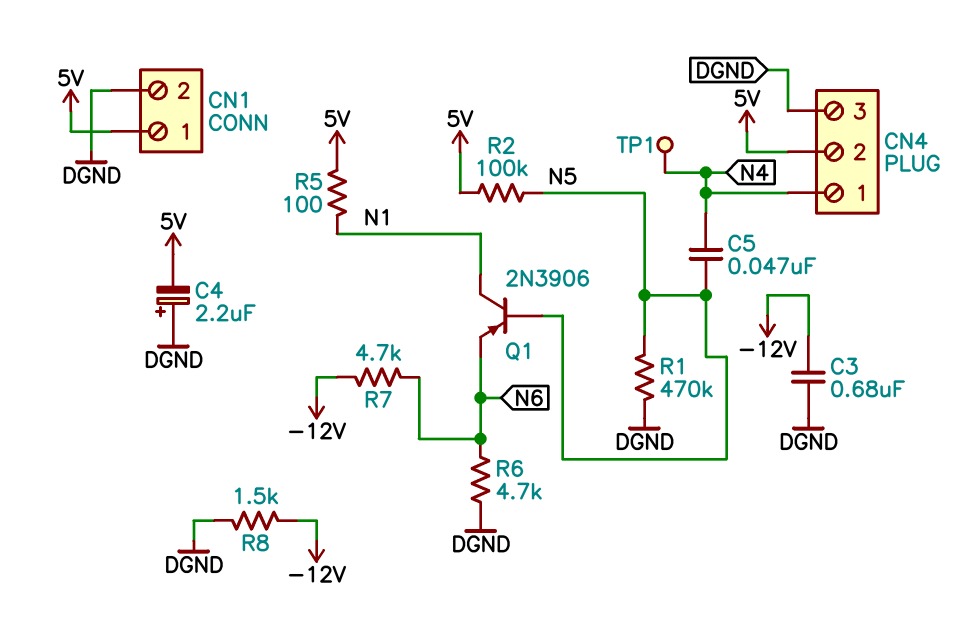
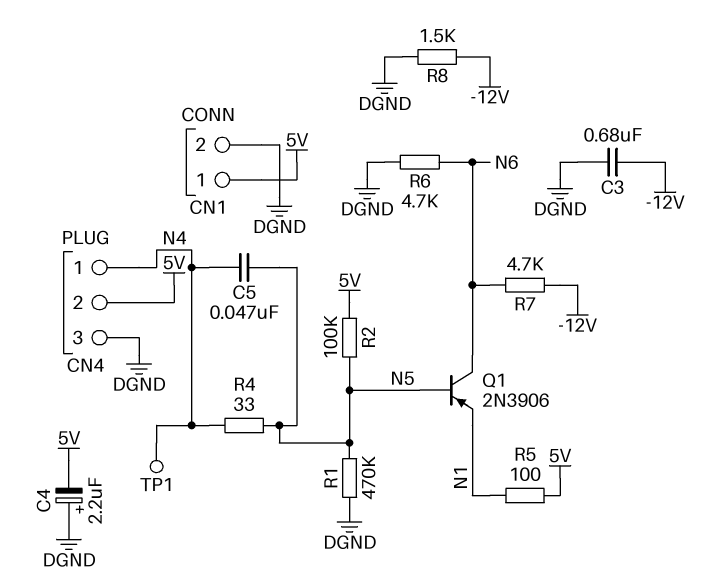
Q1: PNP 2N3906 (B N5, C N1, E N6) -> PNP 2N3906 (B N5, C N6, E N1)
R4: none -> 33 (N4, N5)

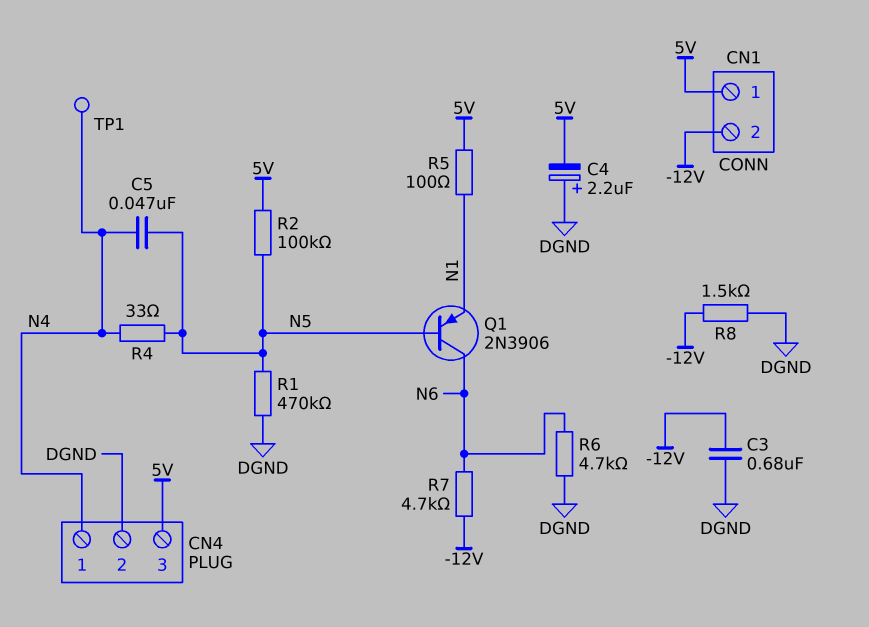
CN1 pin 2: DGND -> -12V
CN4 pin 2: 5V -> DGND
CN4 pin 3: DGND -> 5V

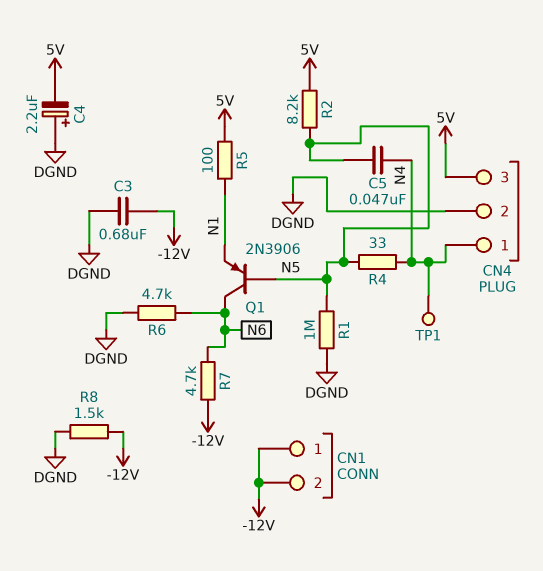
CN1 pin 1: 5V -> -12V
R1: 470k (DGND, N5) -> 1M (DGND, N5)
R2: 100k (5V, N5) -> 8.2k (5V, N5)

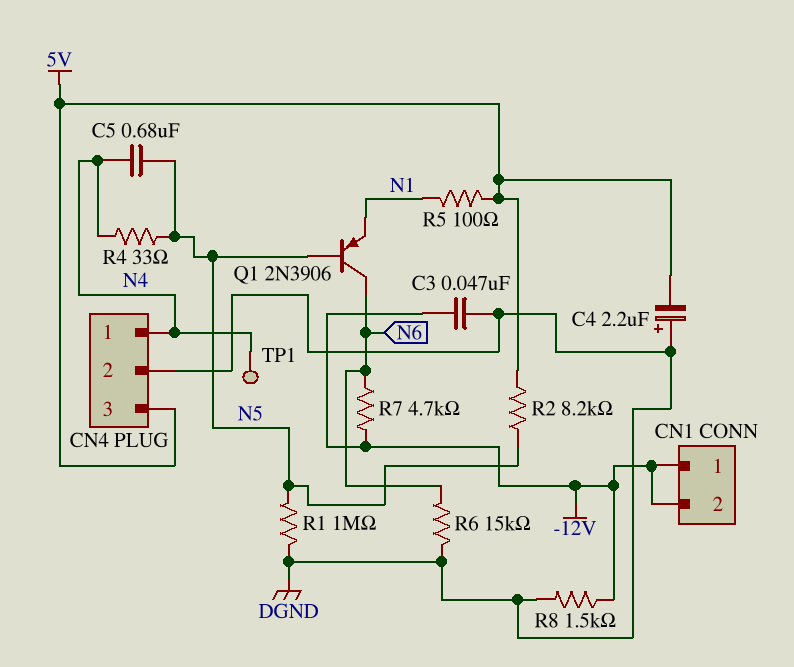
C3: 680nF (-12V, DGND) -> 47nF (-12V, DGND)
C5: 47nF (N4, N5) -> 680nF (N4, N5)
R6: 4.7k (DGND, N6) -> 15k (DGND, N6)

